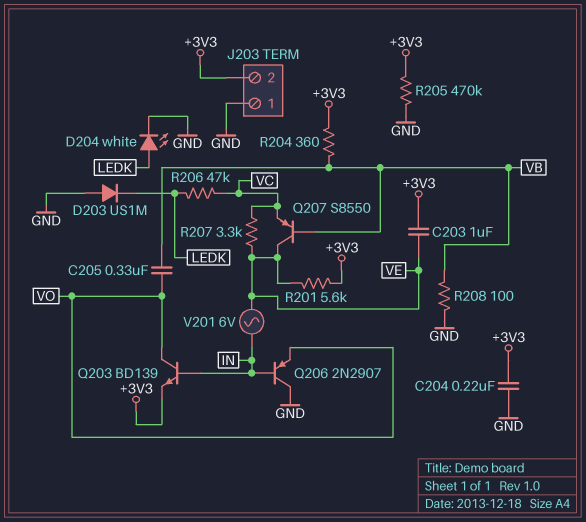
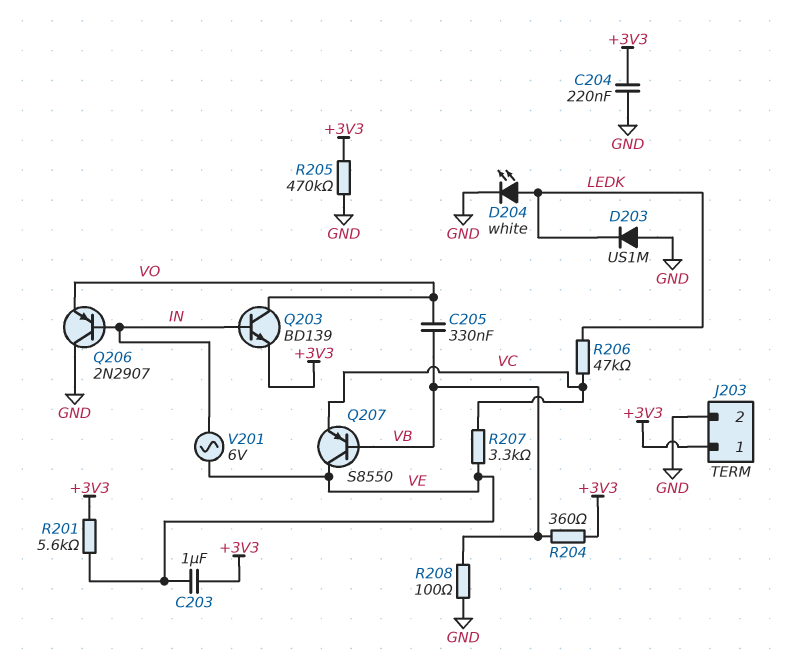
J203 pin 1: GND -> +3V3
J203 pin 2: +3V3 -> GND

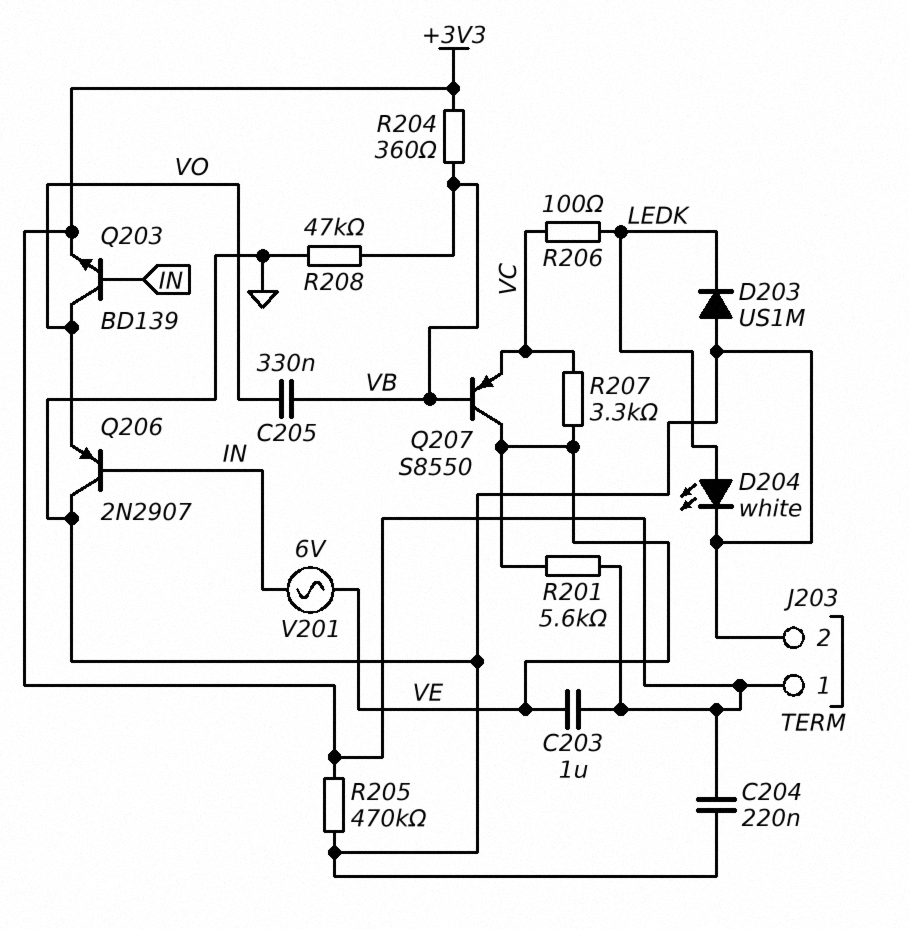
R206: 47k (LEDK, VC) -> 100 (LEDK, VC)
R208: 100 (GND, VB) -> 47k (GND, VB)

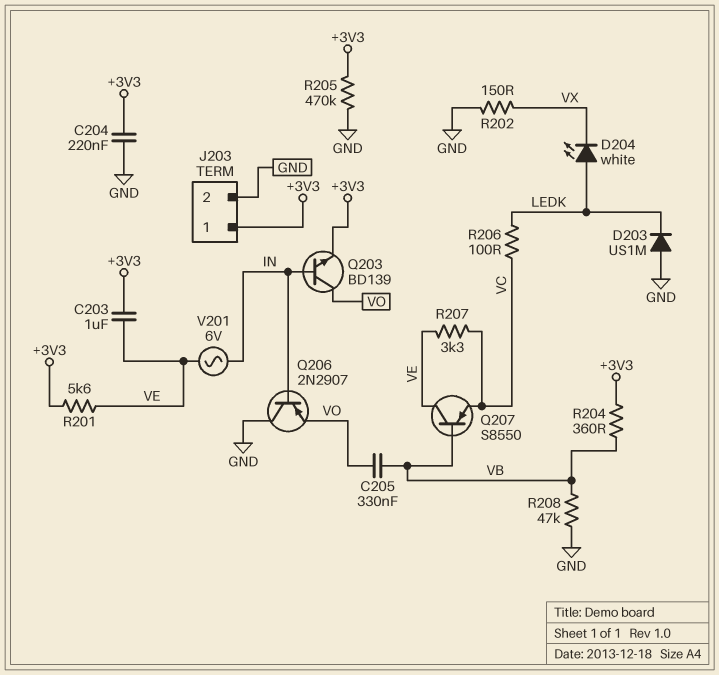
D204: LED white (A LEDK, K GND) -> LED white (A LEDK, K VX)
R202: none -> 150 (GND, VX)

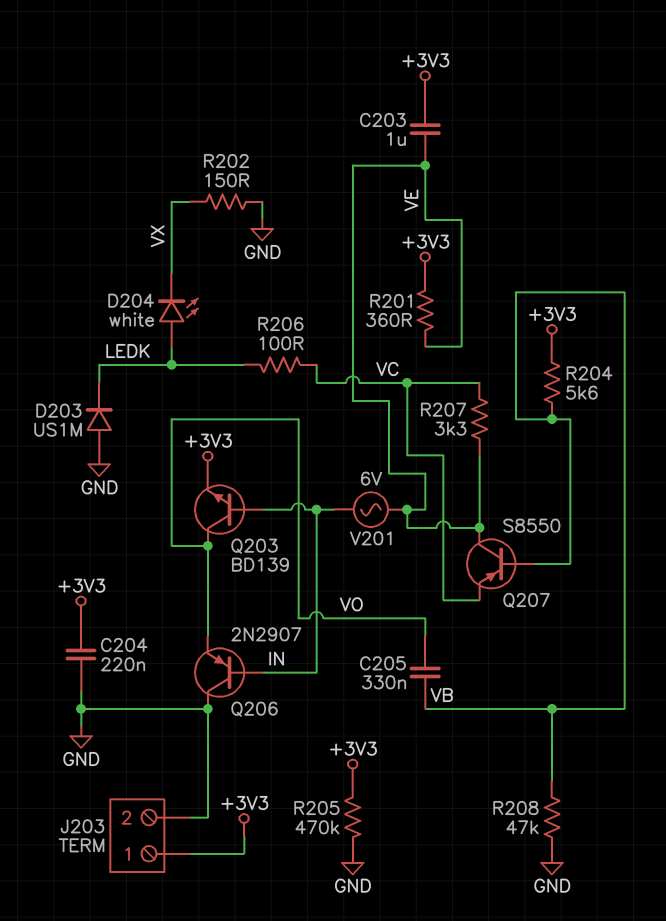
R201: 5.6k (+3V3, VE) -> 360 (+3V3, VE)
R204: 360 (+3V3, VB) -> 5.6k (+3V3, VB)

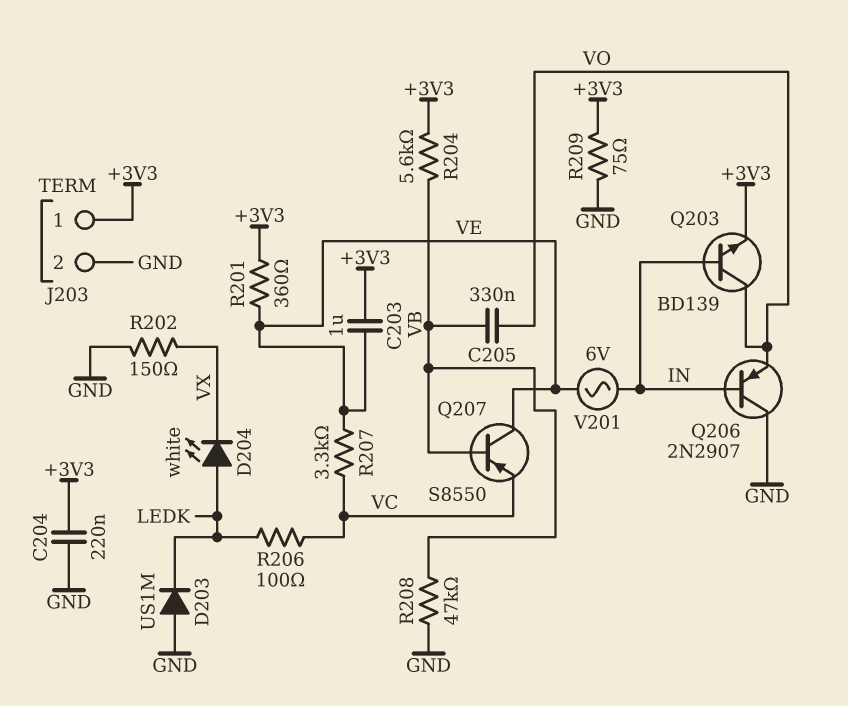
R205: 470k (+3V3, GND) -> none
R209: none -> 75 (+3V3, GND)

